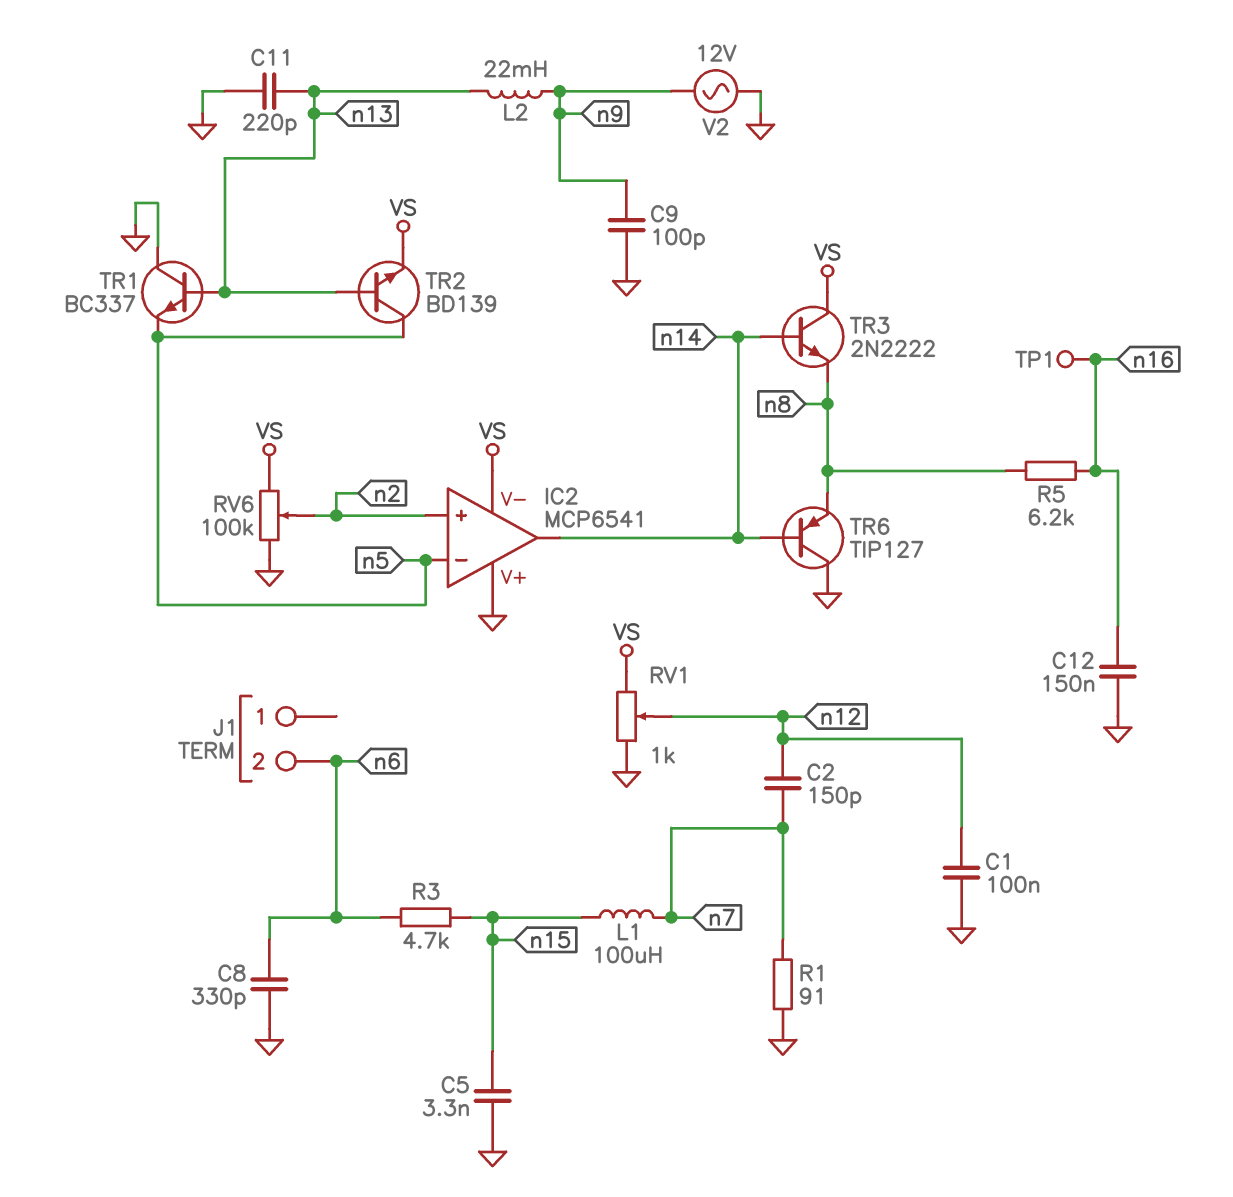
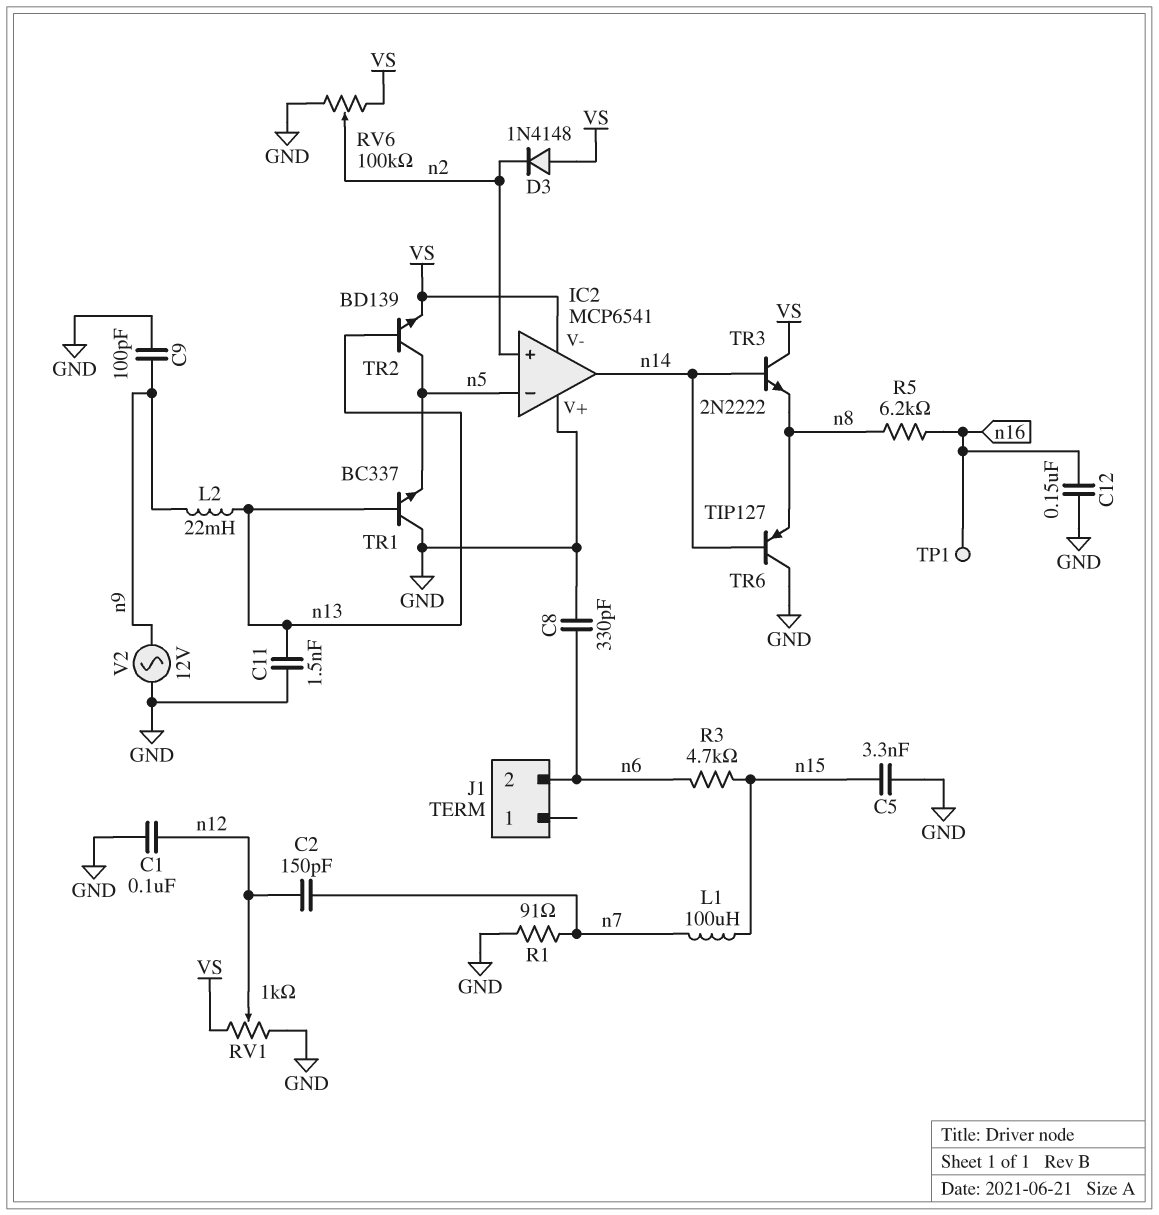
C11: 220pF (GND, n13) -> 1.5nF (GND, n13)
D3: none -> diode 1N4148 (A VS, K n2)

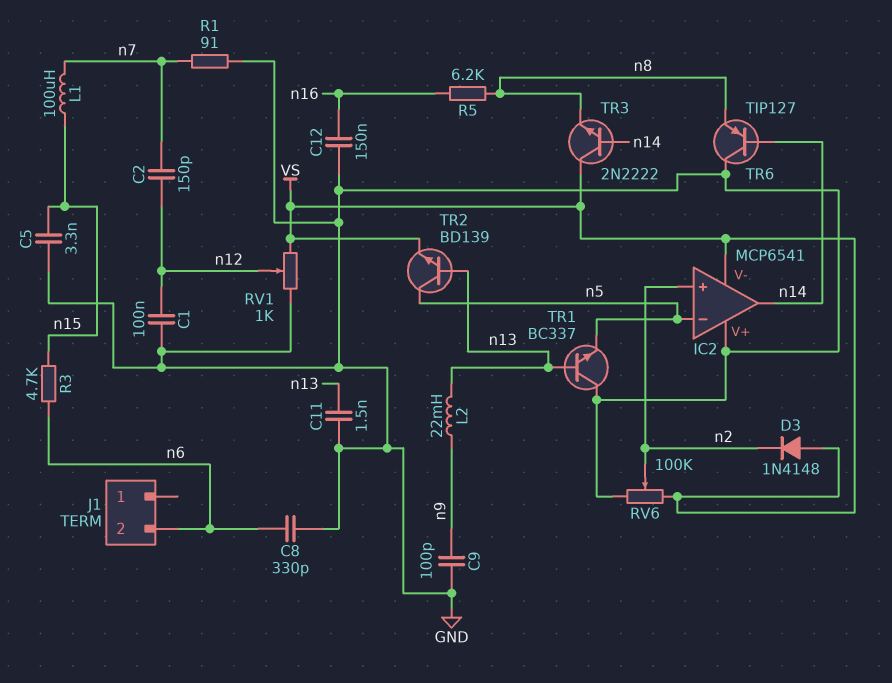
TP1: test point (n16) -> none
V2: AC 12V (GND, n9) -> none

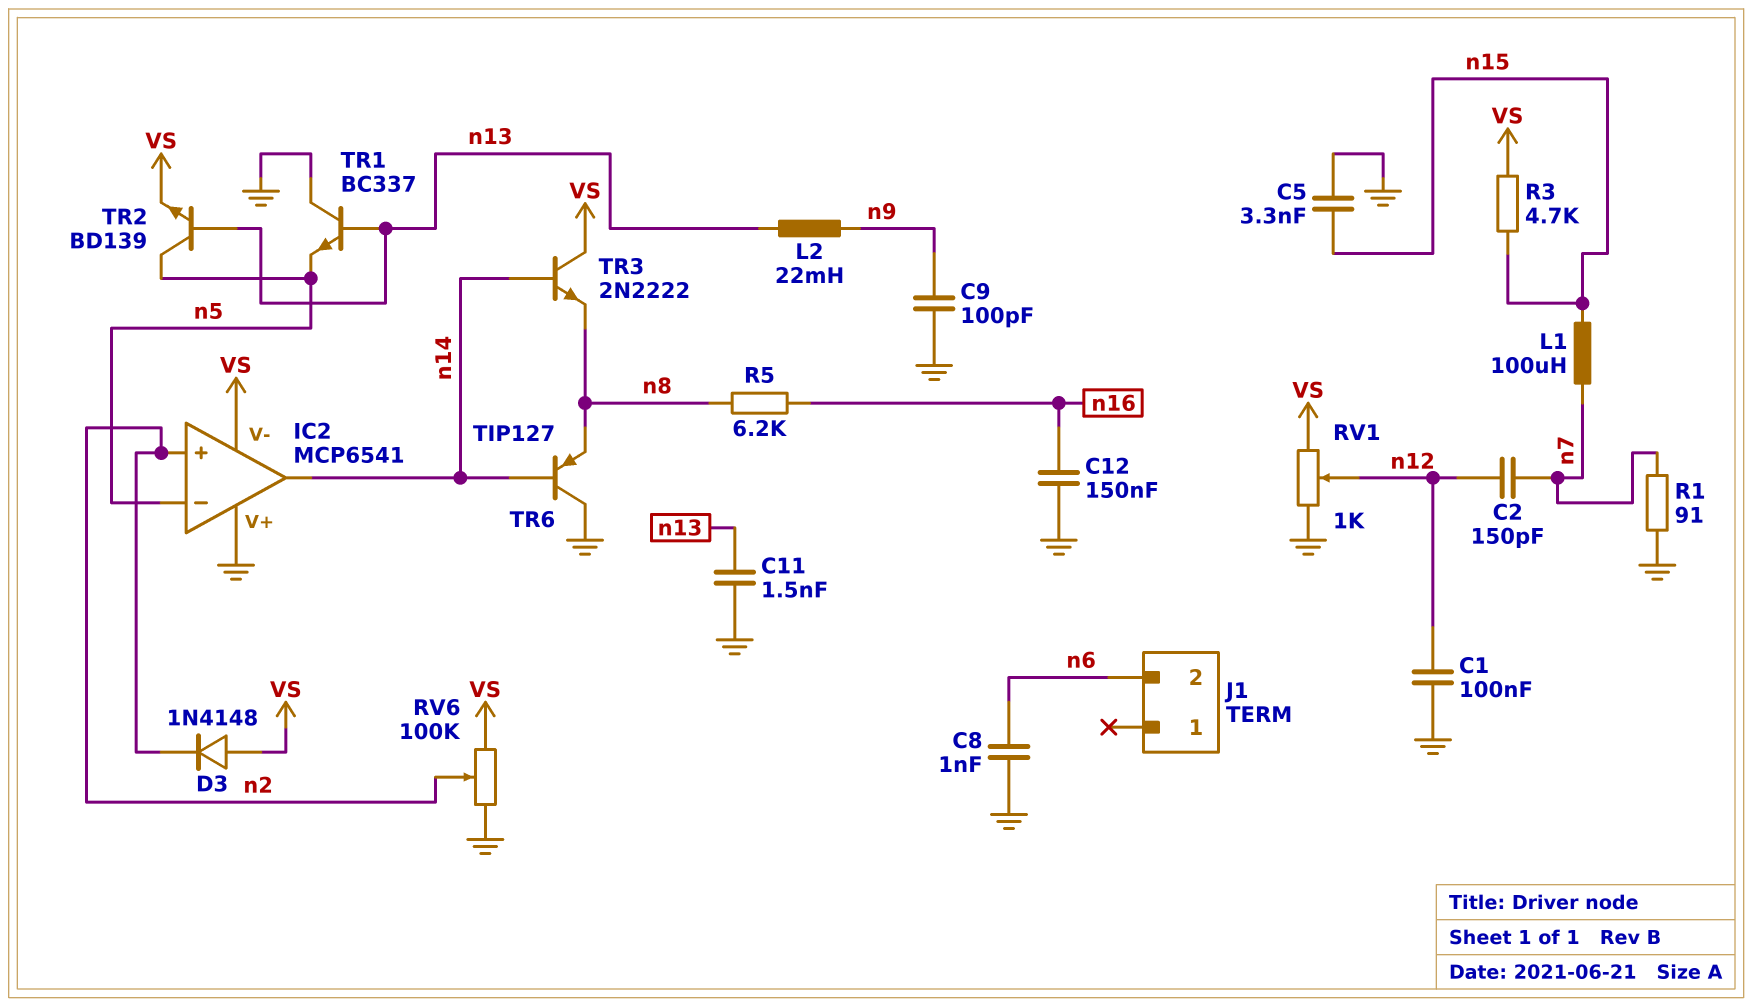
C8: 330pF (GND, n6) -> 1nF (GND, n6)
R3: 4.7k (n6, n15) -> 4.7k (VS, n15)

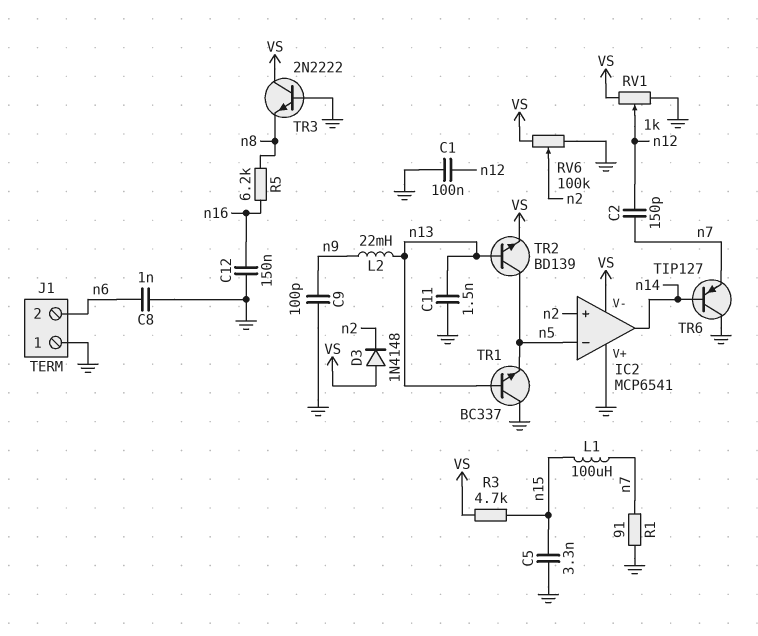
J1 pin 1: none -> GND
TR3: NPN 2N2222 (B n14, C VS, E n8) -> NPN 2N2222 (B GND, C VS, E n8)
TR6: PNP TIP127 (B n14, C GND, E n8) -> PNP TIP127 (B n14, C GND, E n7)

